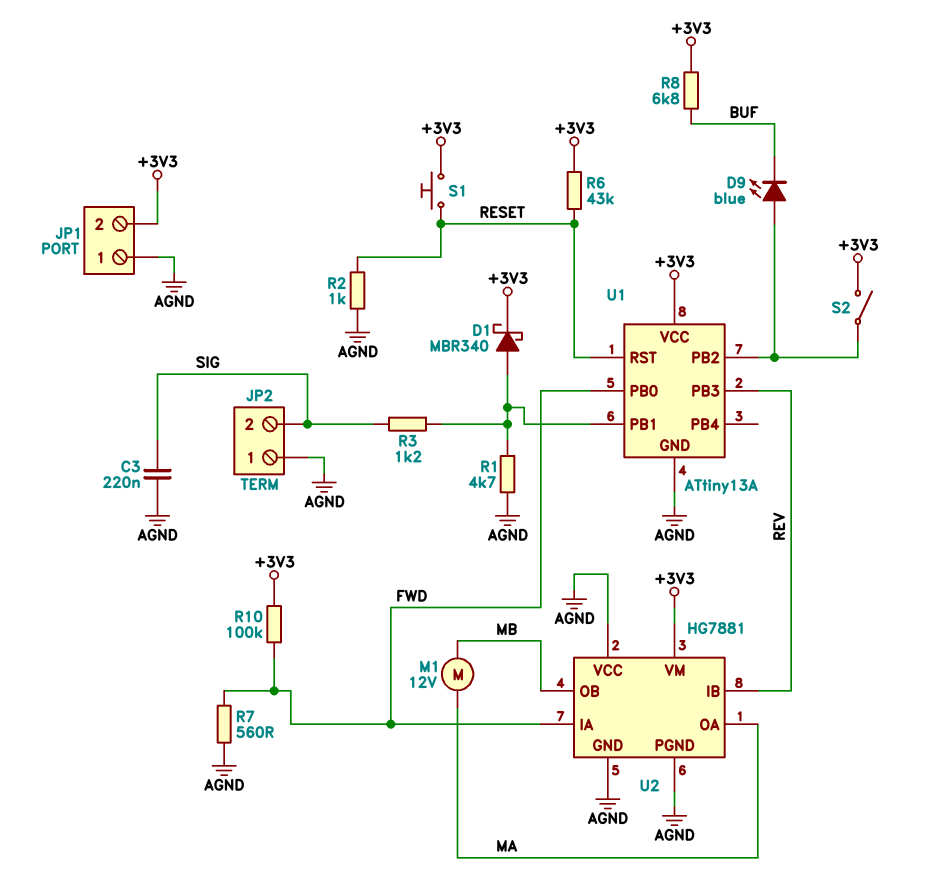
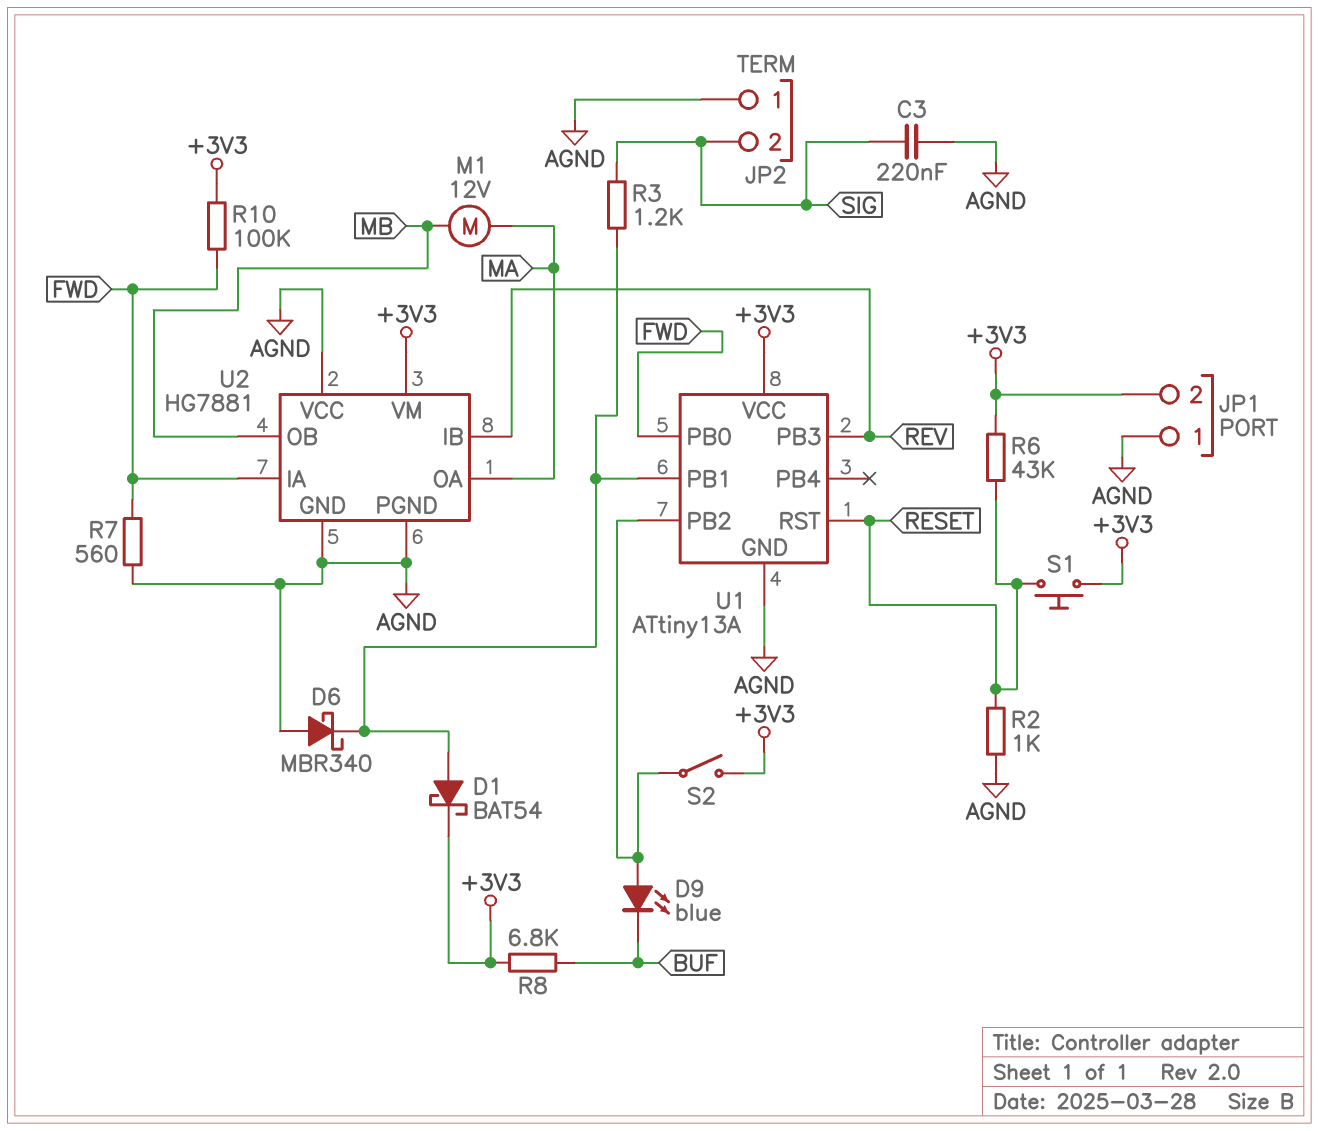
D1: schottky MBR340 (A U1/PB1, K +3V3) -> schottky BAT54 (A U1/PB1, K +3V3)
D6: none -> schottky MBR340 (A AGND, K U1/PB1)
R1: 4.7k (AGND, U1/PB1) -> none

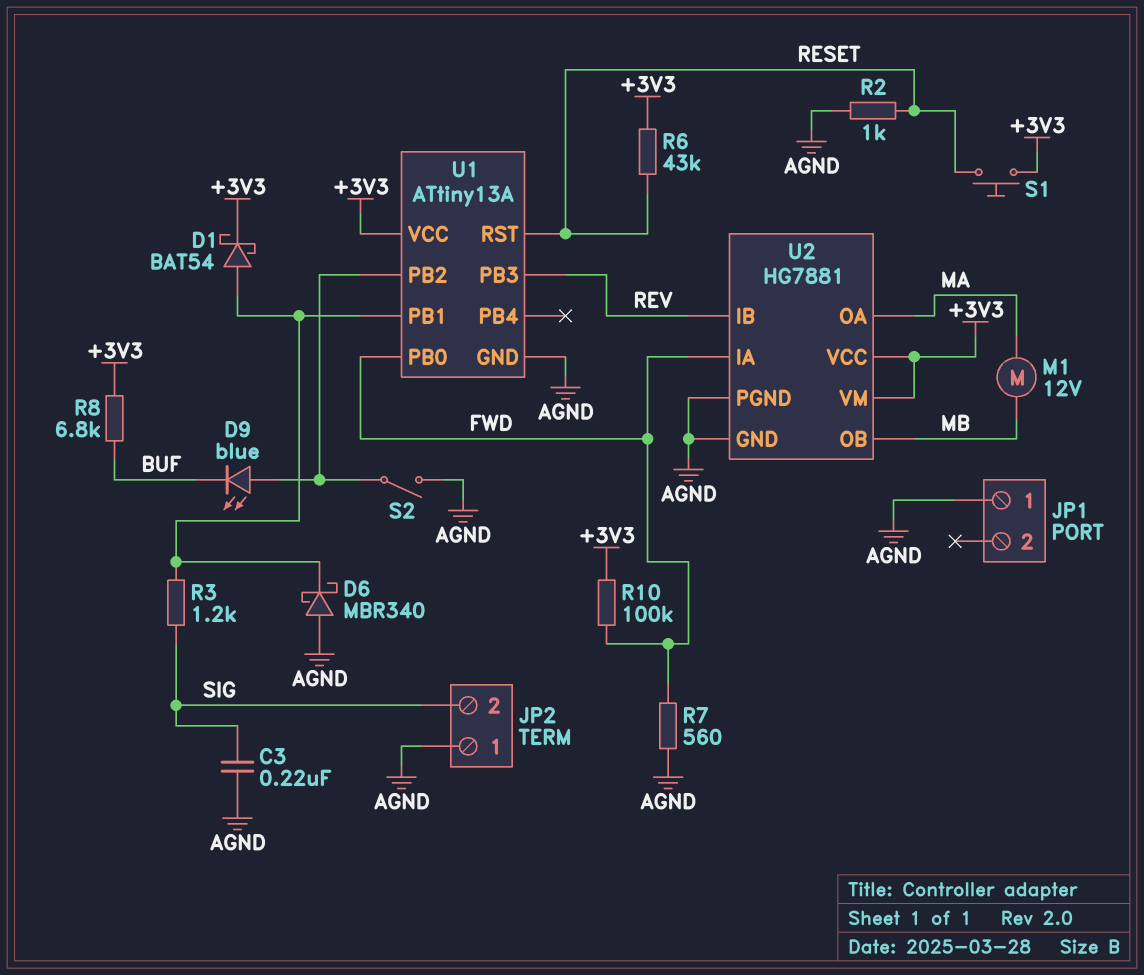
JP1 pin 2: +3V3 -> none
S2: switch (+3V3, U1/PB2) -> switch (AGND, U1/PB2)
U2 pin VCC: AGND -> +3V3

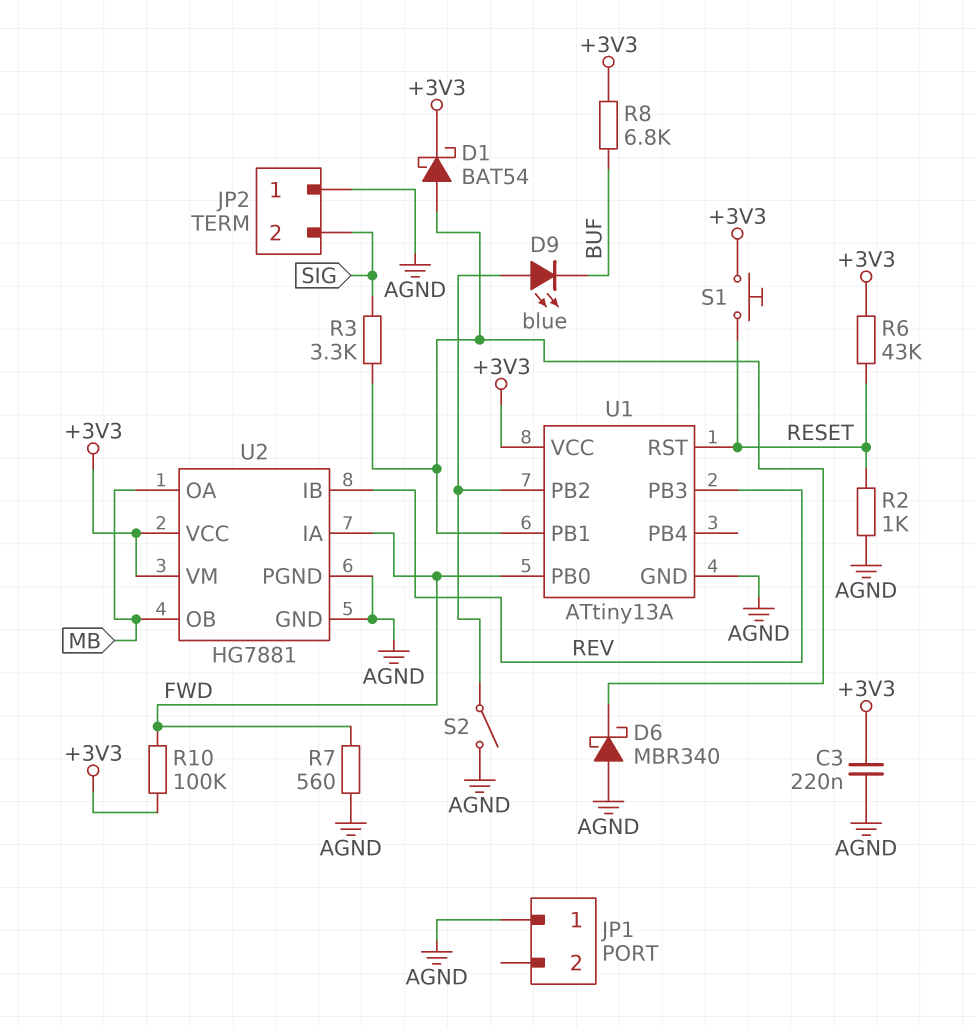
C3: 220nF (AGND, SIG) -> 220nF (+3V3, AGND)
M1: motor 12V (MA, MB) -> none
R3: 1.2k (SIG, U1/PB1) -> 3.3k (SIG, U1/PB1)
U2 pin OA: MA -> MB

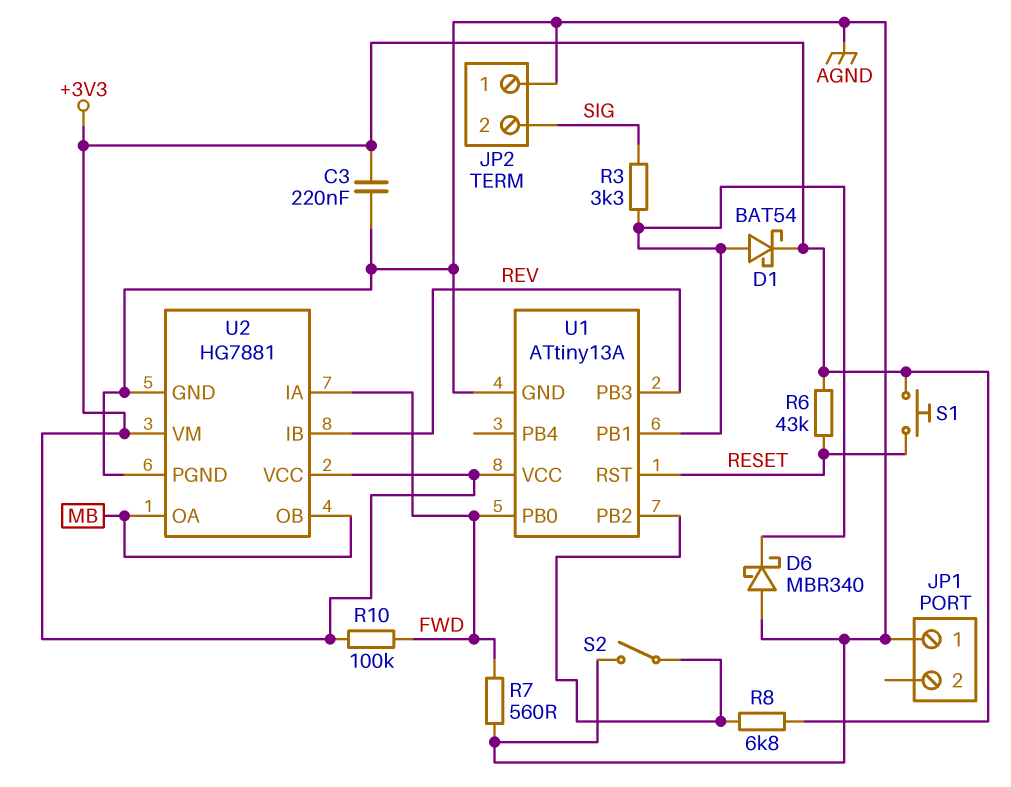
D9: LED blue (A U1/PB2, K BUF) -> none
R2: 1k (AGND, RESET) -> none
R8: 6.8k (+3V3, BUF) -> 6.8k (+3V3, U1/PB2)

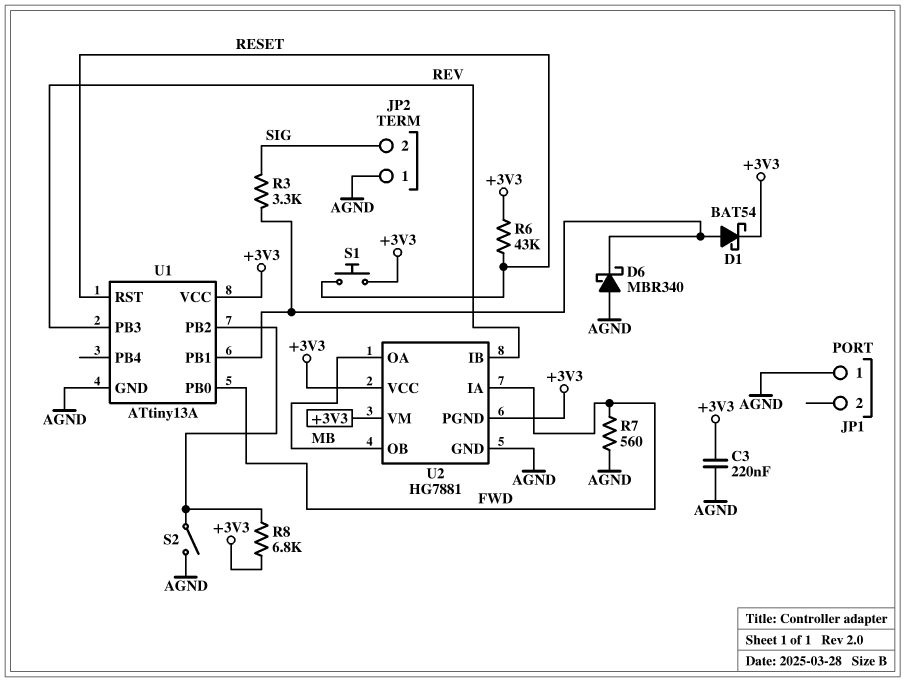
R10: 100k (+3V3, FWD) -> none
U2 pin PGND: AGND -> +3V3

